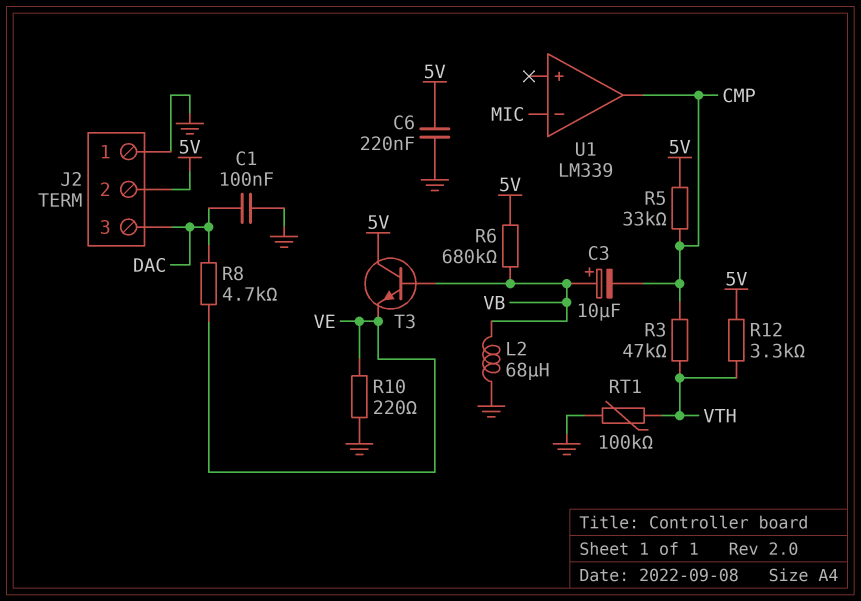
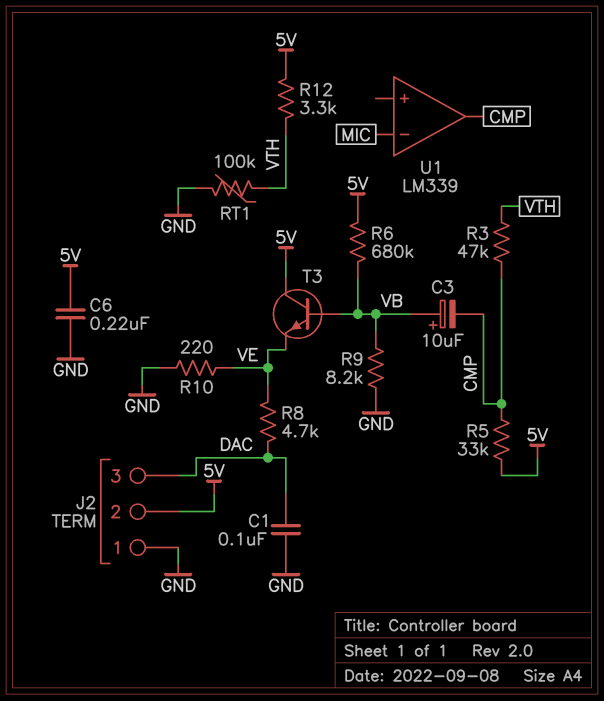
L2: 68uH (GND, VB) -> none
R9: none -> 8.2k (GND, VB)

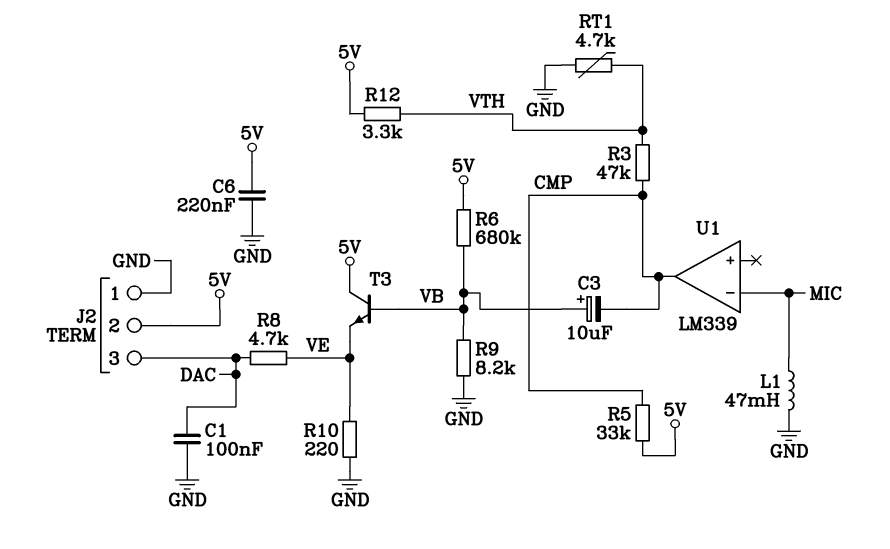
L1: none -> 47mH (GND, MIC)
RT1: 100k (GND, VTH) -> 4.7k (GND, VTH)

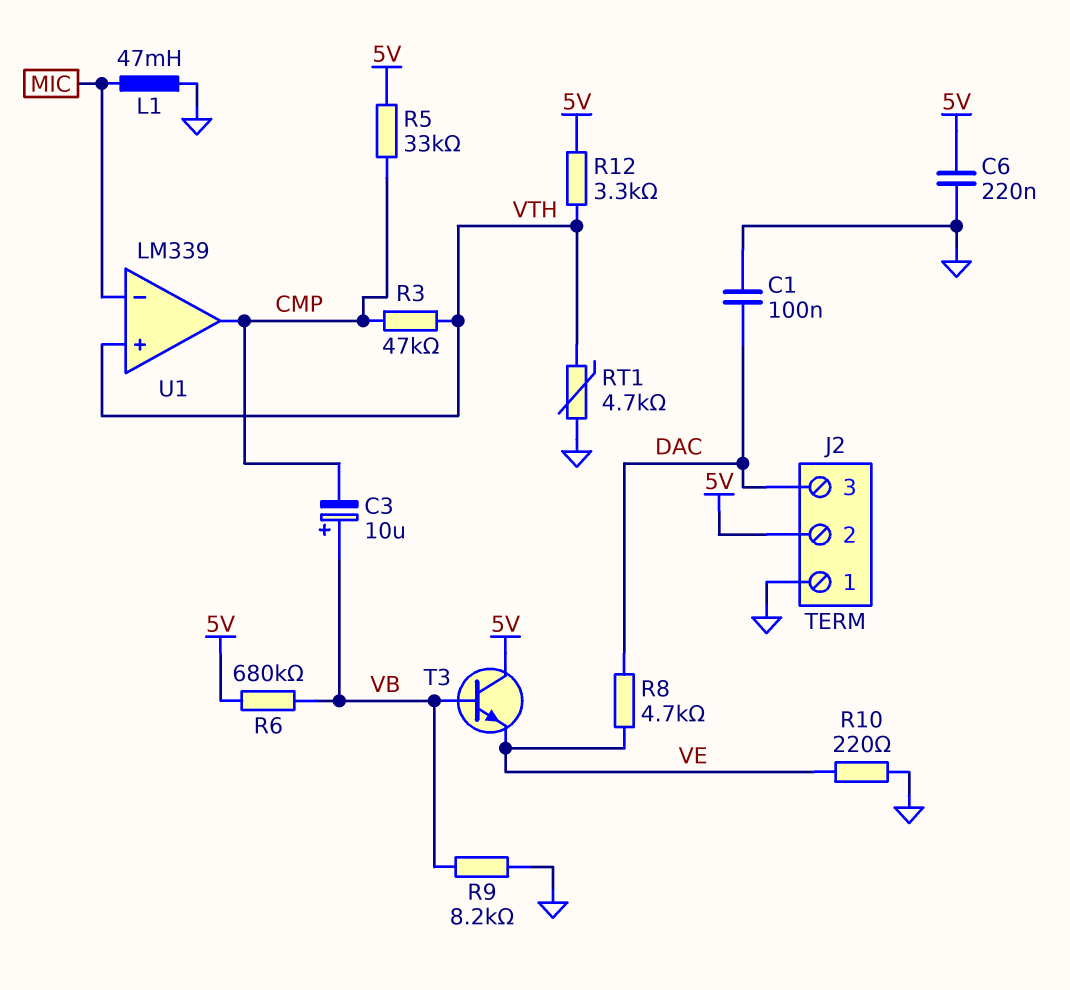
U1 pin in+: none -> VTH

